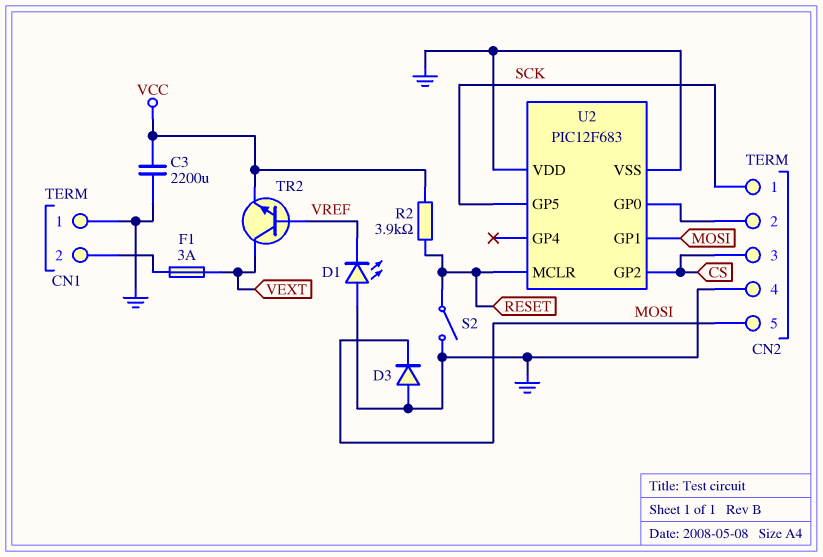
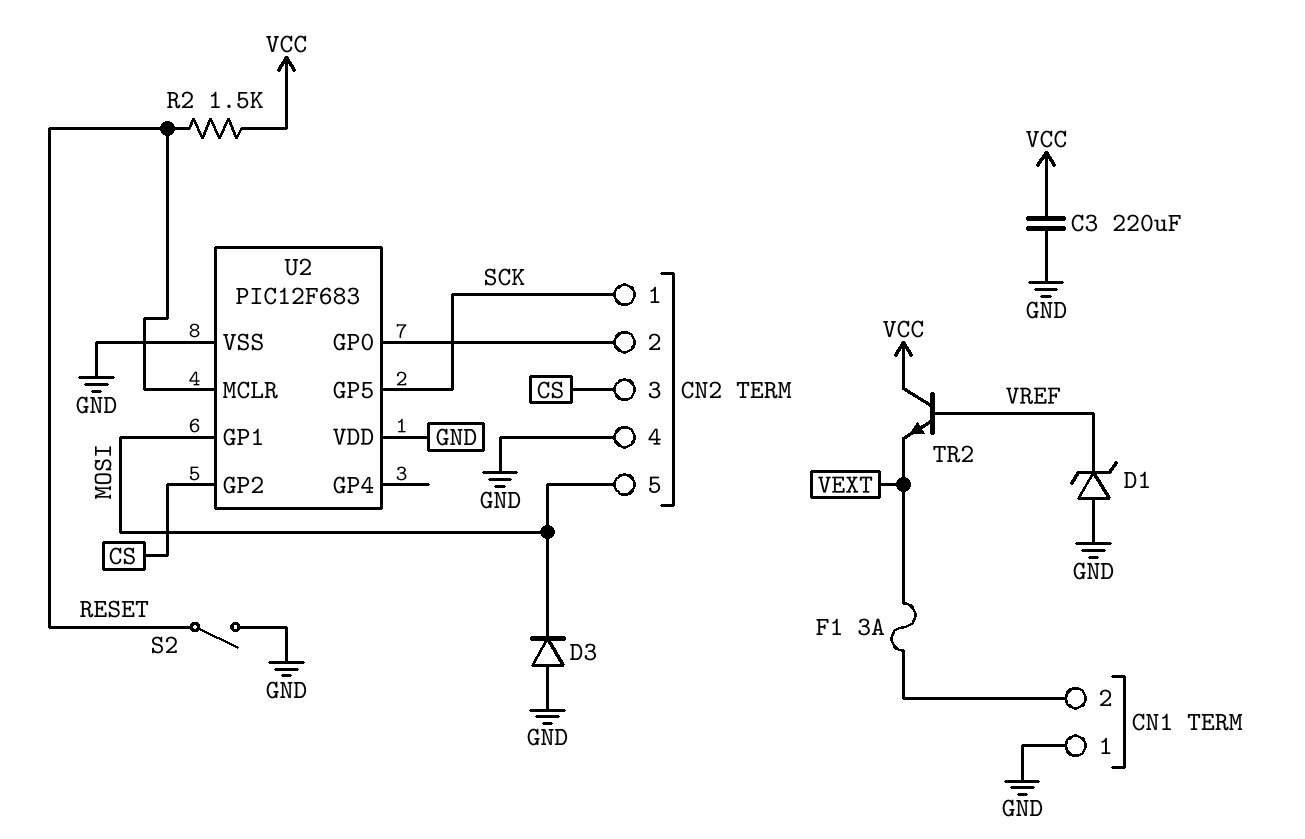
C3: 2200uF (GND, VCC) -> 220uF (GND, VCC)
D1: LED (A GND, K VREF) -> zener (A GND, K VREF)
R2: 3.9k (RESET, VCC) -> 1.5k (RESET, VCC)
TR2: NPN (B VREF, C VEXT, E VCC) -> NPN (B VREF, C VCC, E VEXT)

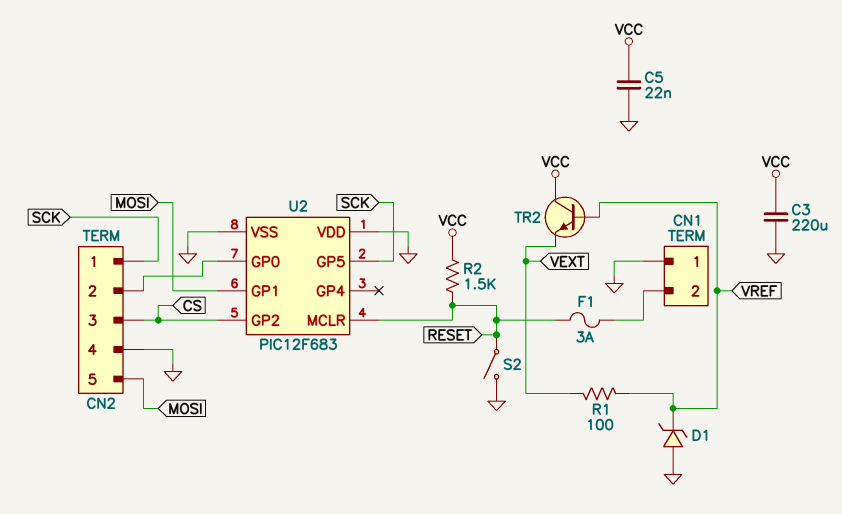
C5: none -> 22nF (GND, VCC)
D3: diode (A GND, K MOSI) -> none
F1: 3A (CN1/2, VEXT) -> 3A (CN1/2, RESET)
R1: none -> 100 (VEXT, VREF)

